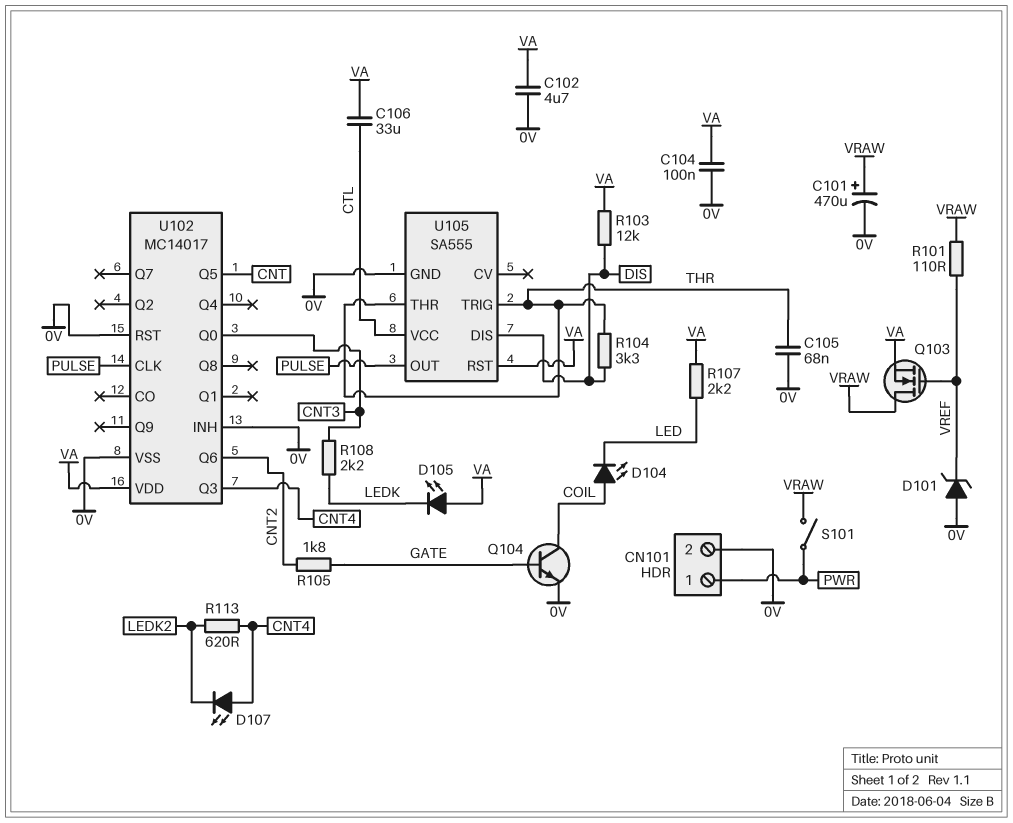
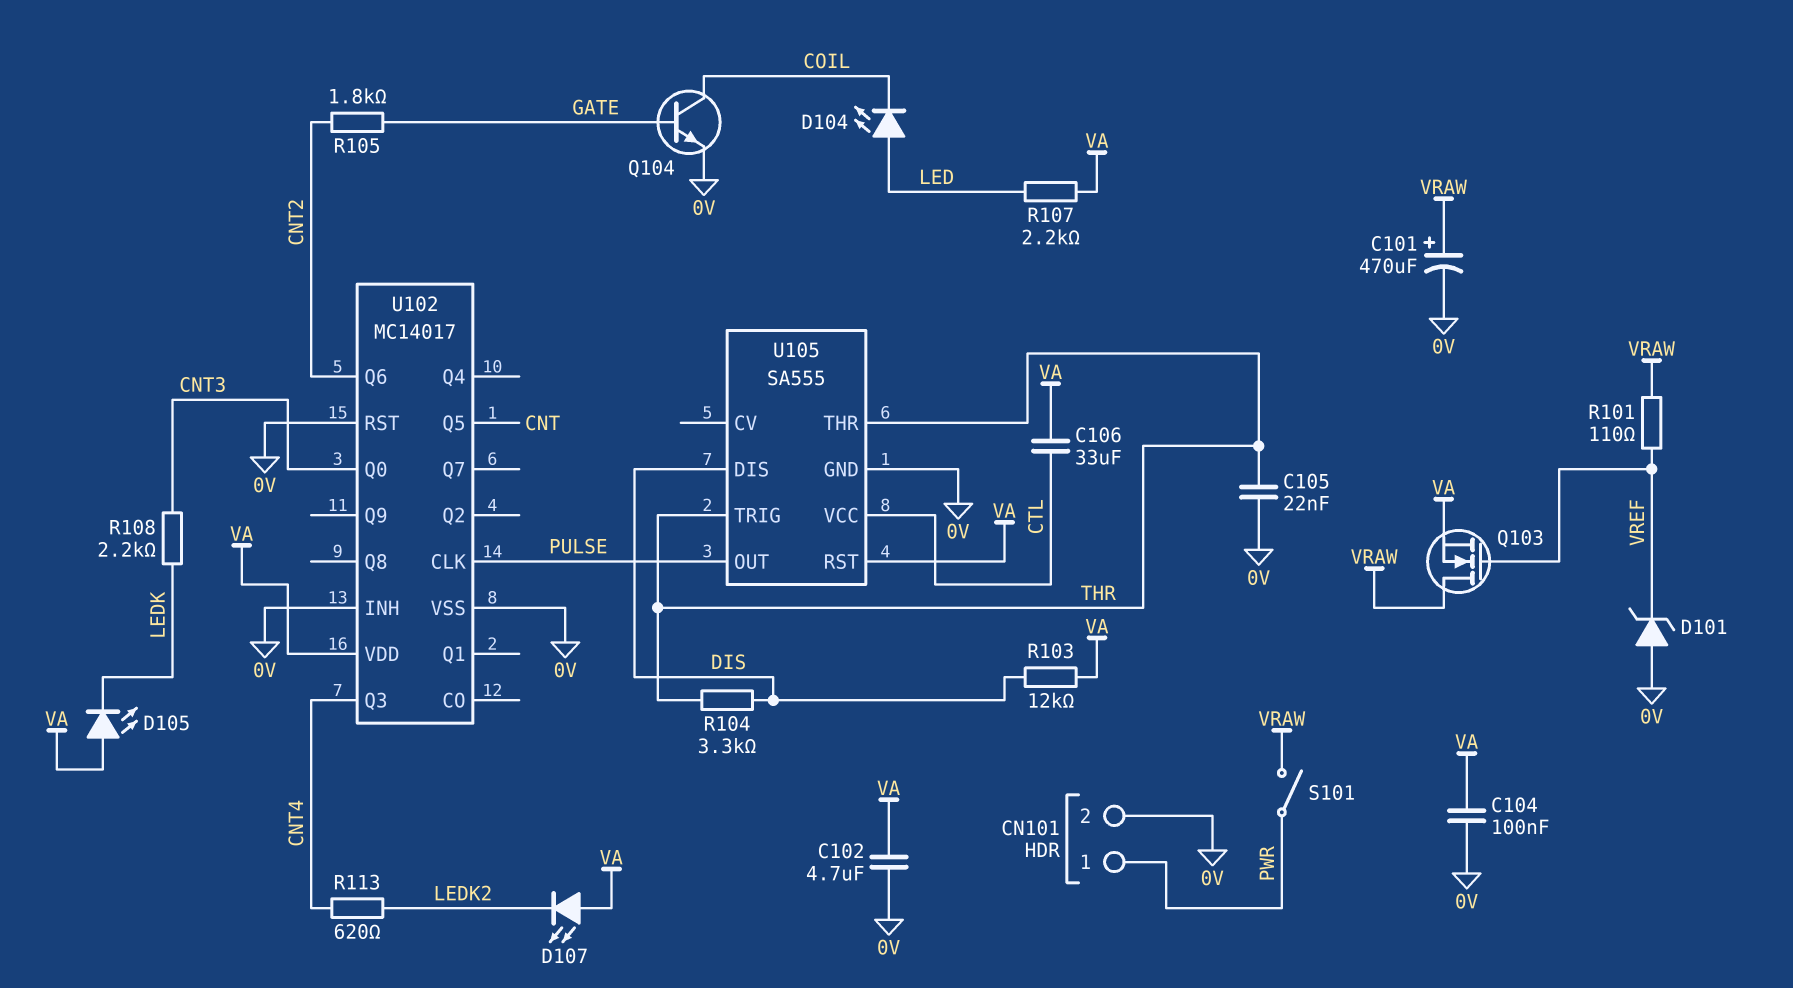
C105: 68nF (0V, THR) -> 22nF (0V, THR)
D104: LED (A COIL, K LED) -> LED (A LED, K COIL)
D107: LED (A CNT4, K LEDK2) -> LED (A VA, K LEDK2)

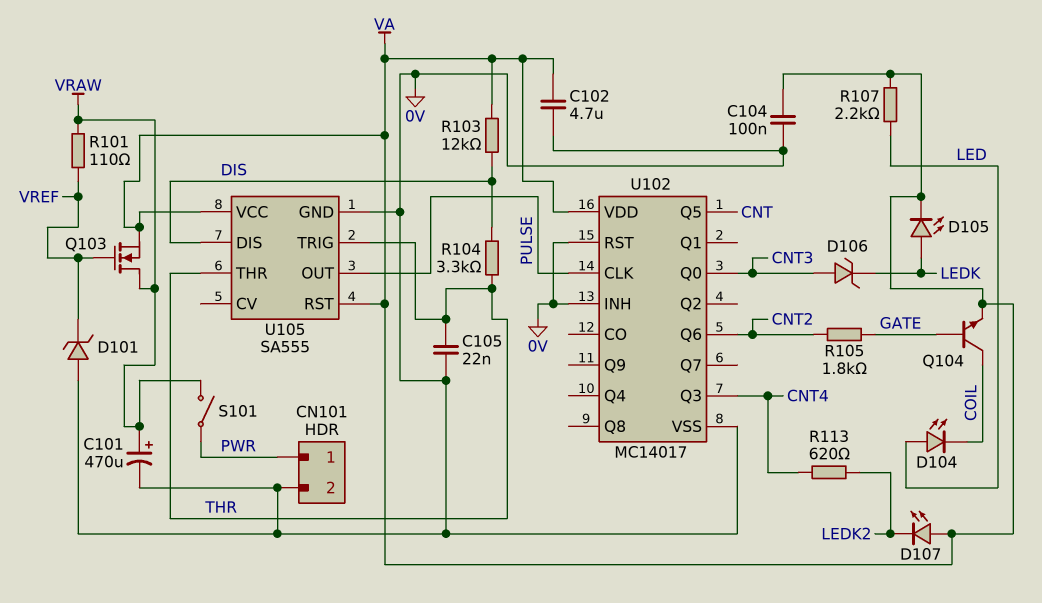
C106: 33uF (CTL, VA) -> none
D105: LED (A VA, K LEDK) -> LED (A LEDK, K VA)
D106: none -> zener (A CNT3, K LEDK)
Q104: NPN (B GATE, C COIL, E 0V) -> NPN (B GATE, C COIL, E VA)
R108: 2.2k (CNT3, LEDK) -> none
U105 pin VCC: CTL -> VA

